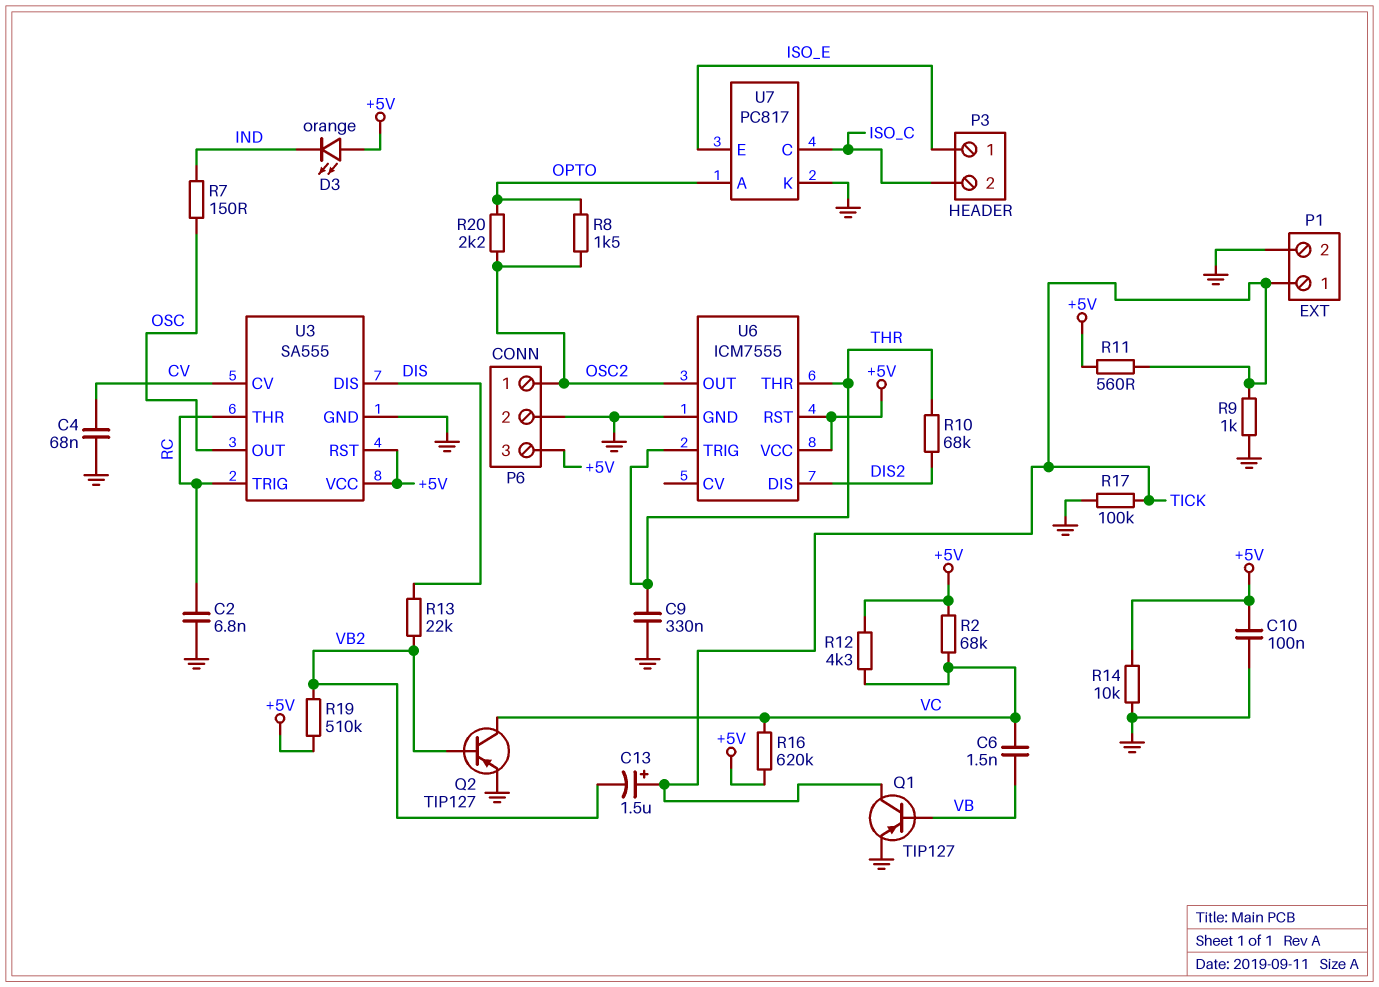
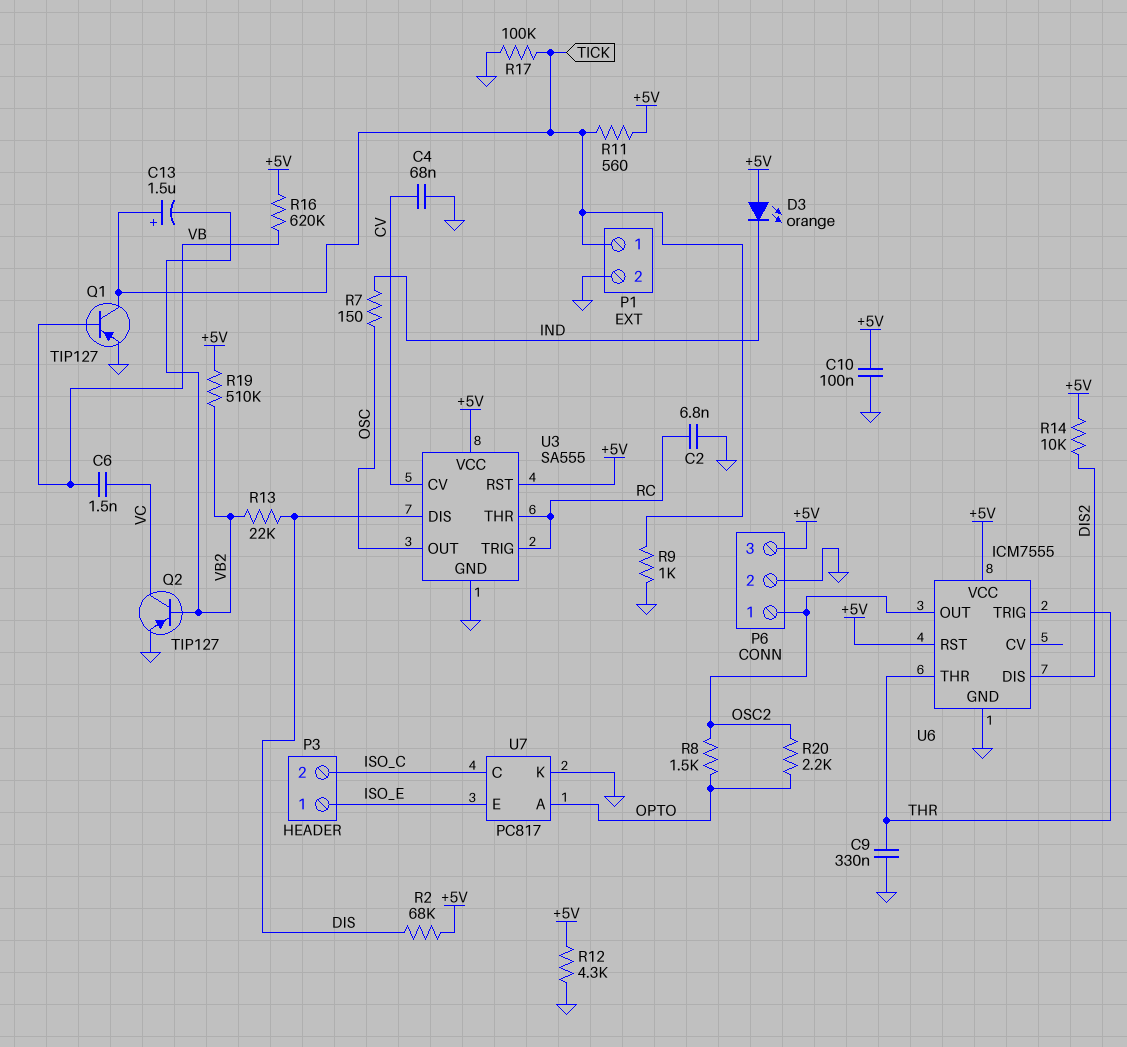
R2: 68k (+5V, VC) -> 68k (+5V, DIS)
R10: 68k (DIS2, THR) -> none
R12: 4.3k (+5V, VC) -> 4.3k (+5V, GND)
R14: 10k (+5V, GND) -> 10k (+5V, DIS2)
R16: 620k (+5V, VC) -> 620k (+5V, VB)

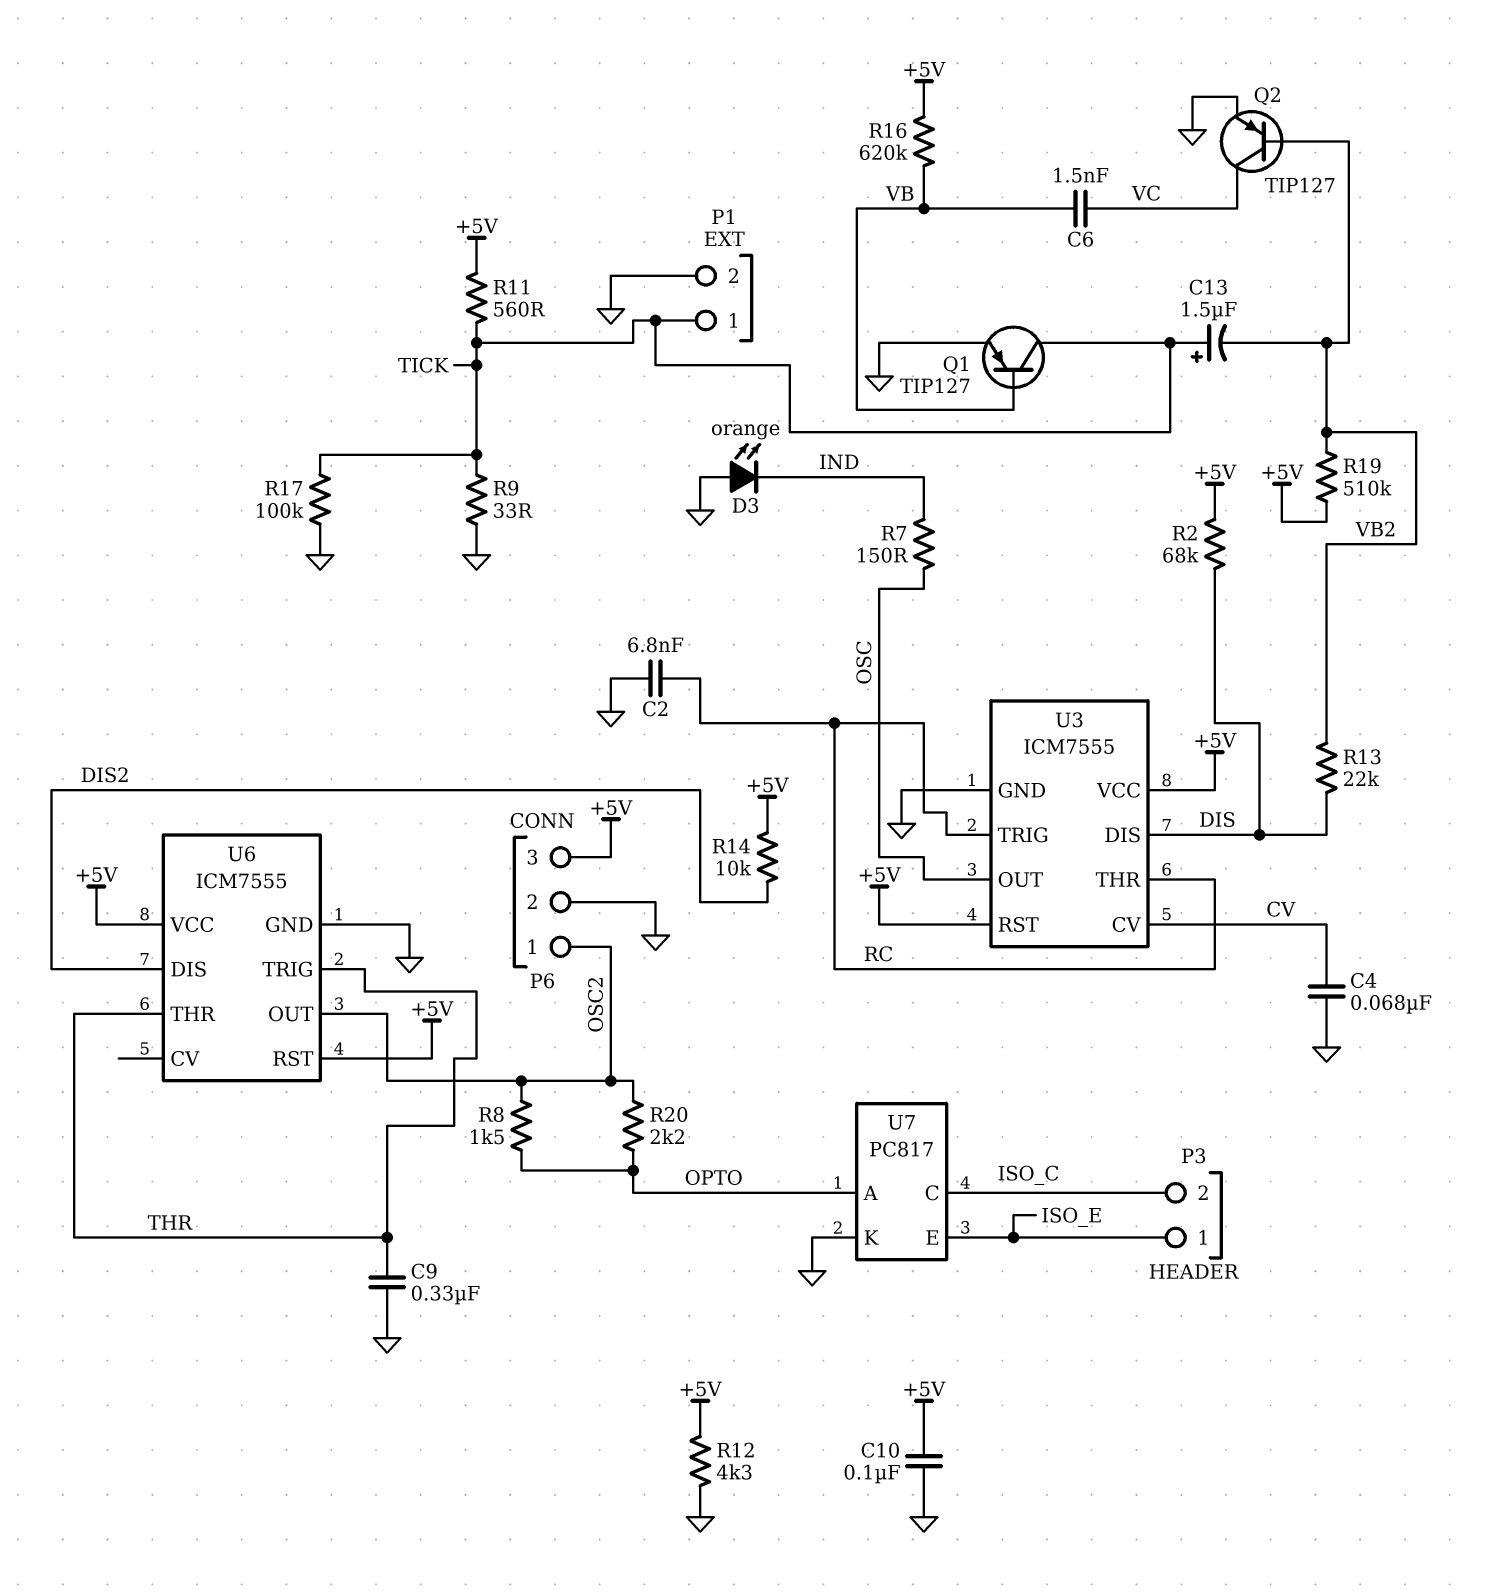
D3: LED orange (A +5V, K IND) -> LED orange (A GND, K IND)
R9: 1k (GND, TICK) -> 33 (GND, TICK)
U3: SA555 -> ICM7555

